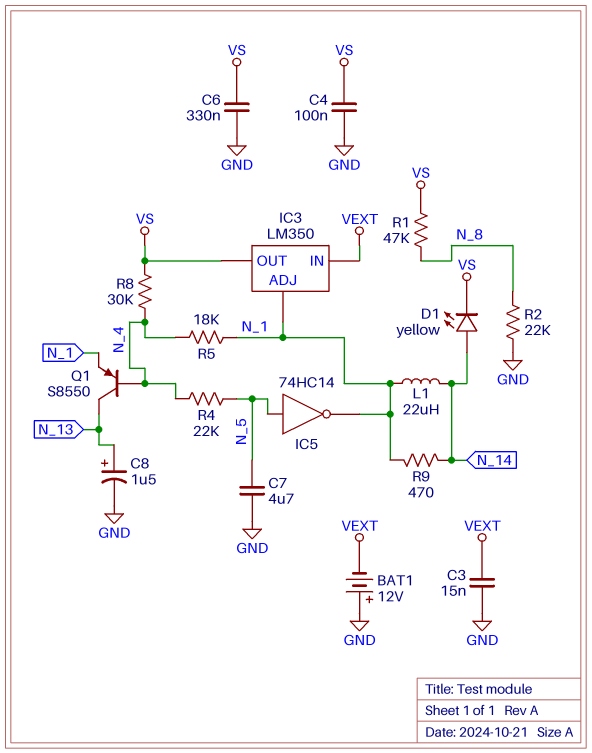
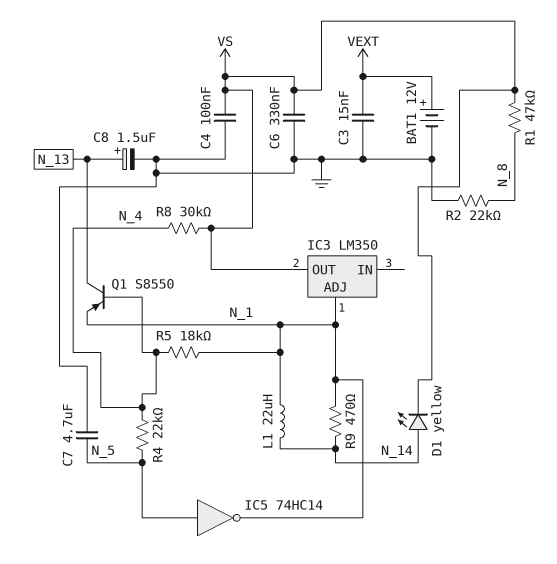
BAT1: 12V (plus GND, minus VEXT) -> 12V (plus VEXT, minus GND)
IC3 pin IN: VEXT -> none

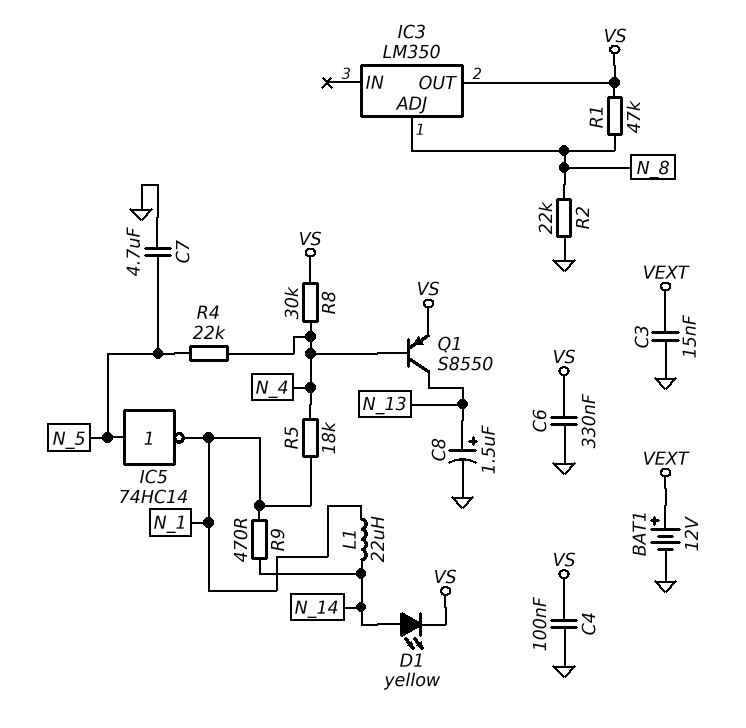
IC3 pin ADJ: N_1 -> N_8
Q1: PNP S8550 (B N_4, C N_13, E N_1) -> PNP S8550 (B N_4, C N_13, E VS)

